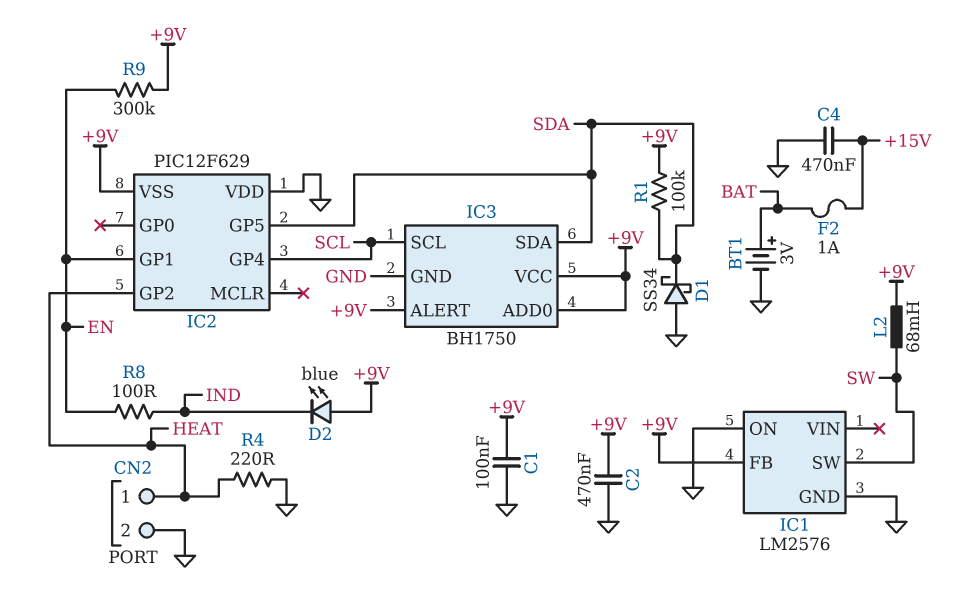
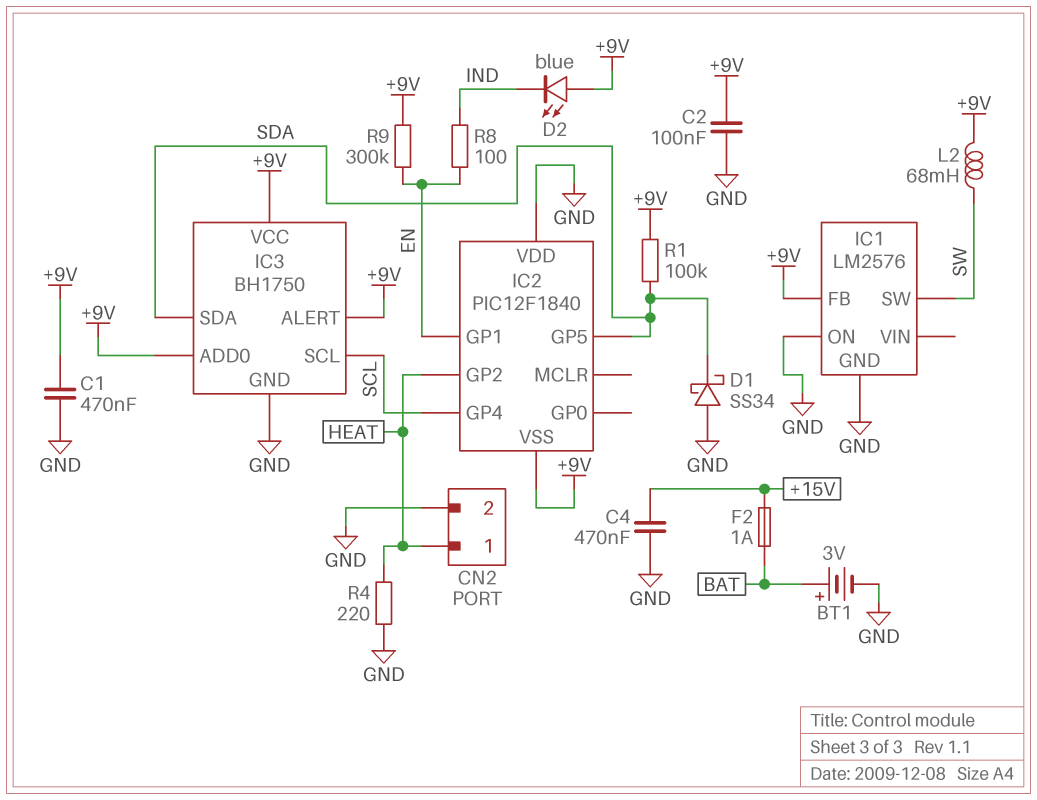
C1: 100nF (+9V, GND) -> 470nF (+9V, GND)
C2: 470nF (+9V, GND) -> 100nF (+9V, GND)
IC2: PIC12F629 -> PIC12F1840

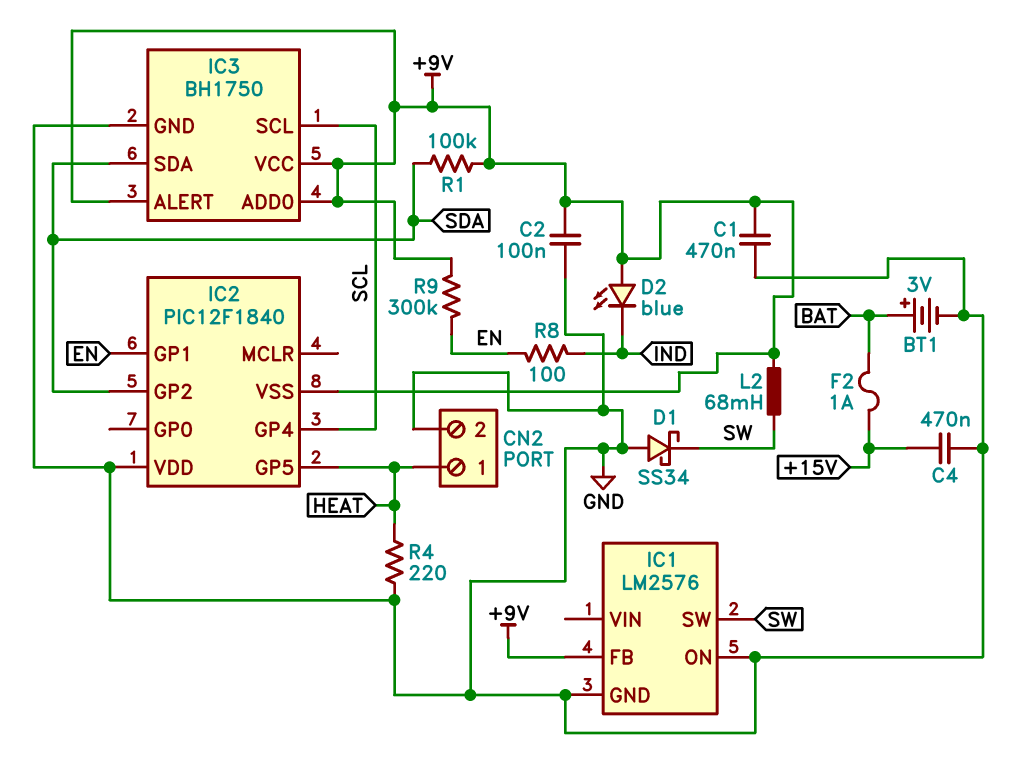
D1: schottky SS34 (A GND, K SDA) -> schottky SS34 (A GND, K SW)
IC2 pin GP2: HEAT -> SDA
IC2 pin GP5: SDA -> HEAT

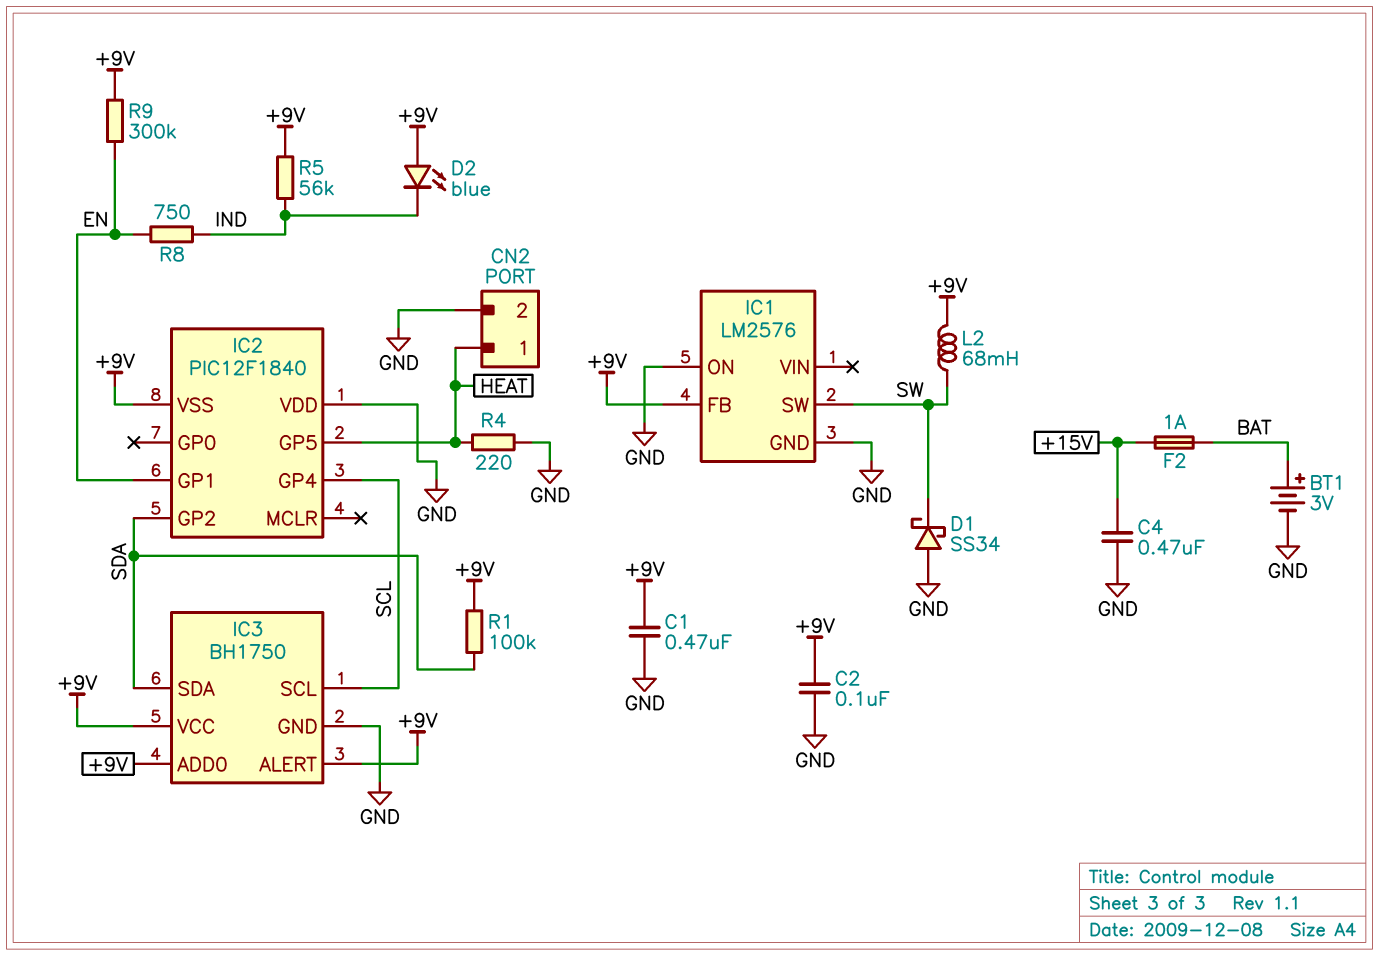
R5: none -> 56k (+9V, IND)
R8: 100 (EN, IND) -> 750 (EN, IND)

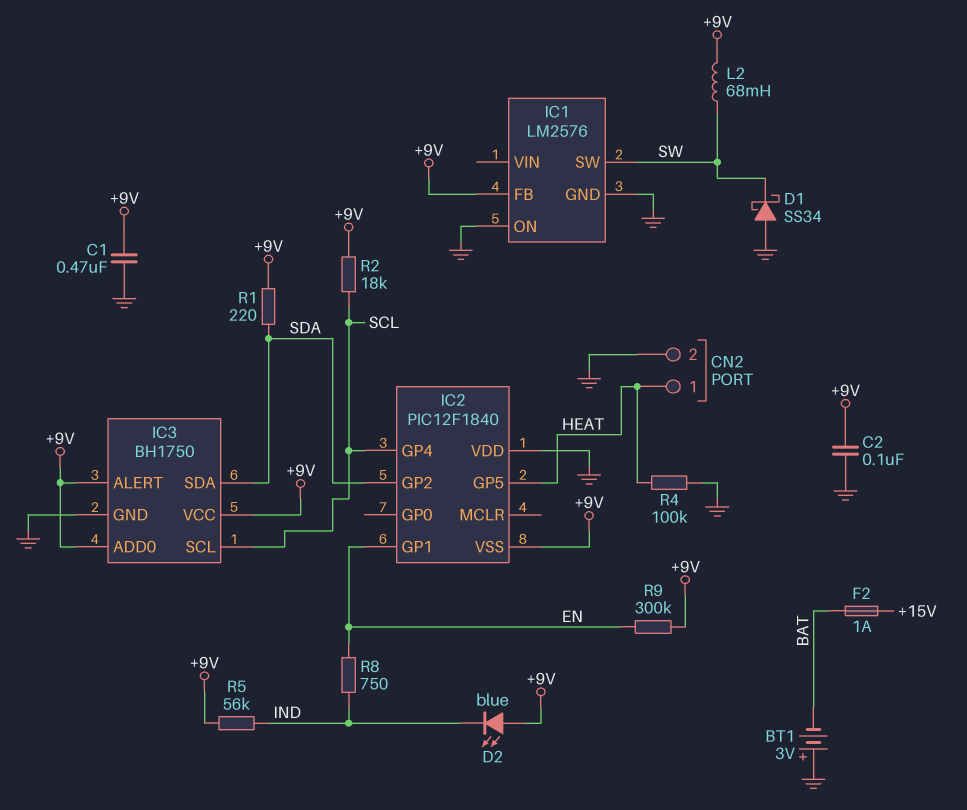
BT1: 3V (plus BAT, minus GND) -> 3V (plus GND, minus BAT)
C4: 470nF (+15V, GND) -> none
R1: 100k (+9V, SDA) -> 220 (+9V, SDA)
R2: none -> 18k (+9V, SCL)
R4: 220 (GND, HEAT) -> 100k (GND, HEAT)

